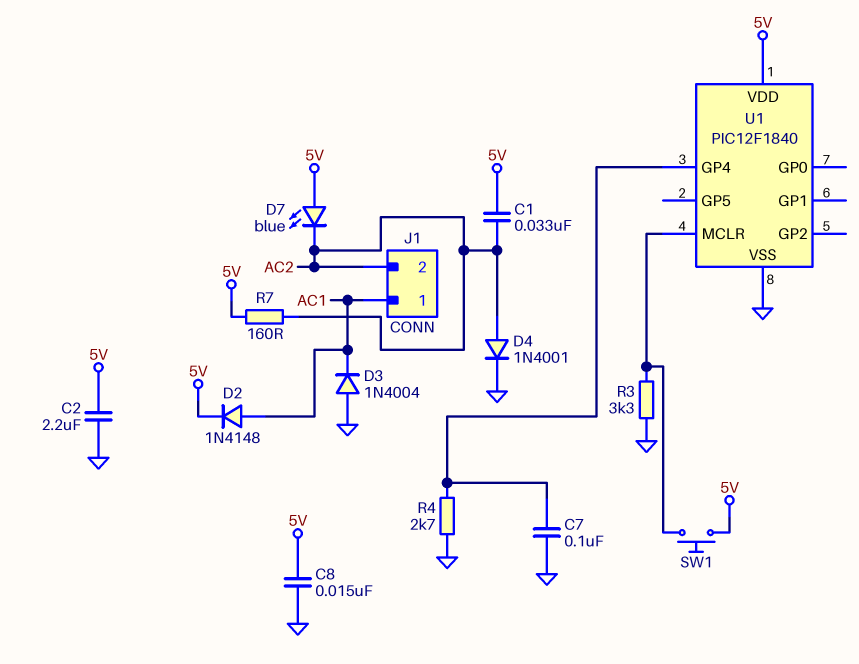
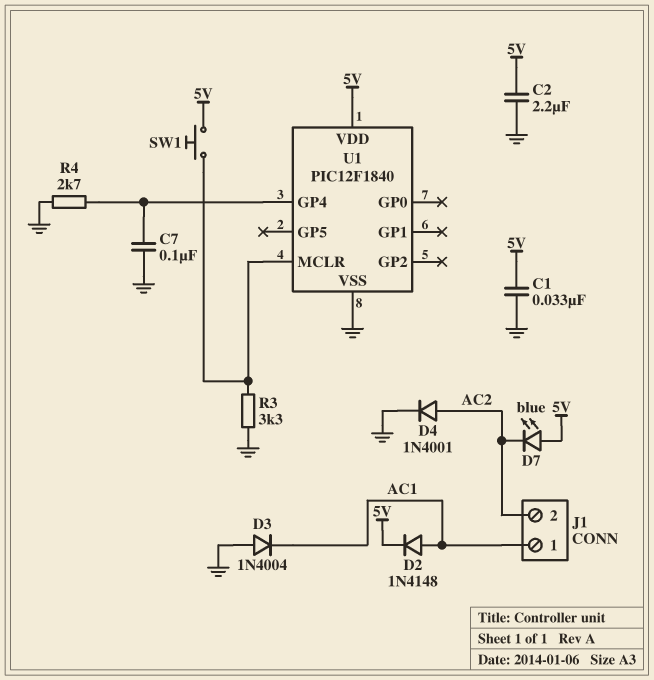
C1: 33nF (5V, AC2) -> 33nF (5V, GND)
C8: 15nF (5V, GND) -> none
R7: 160 (5V, AC2) -> none

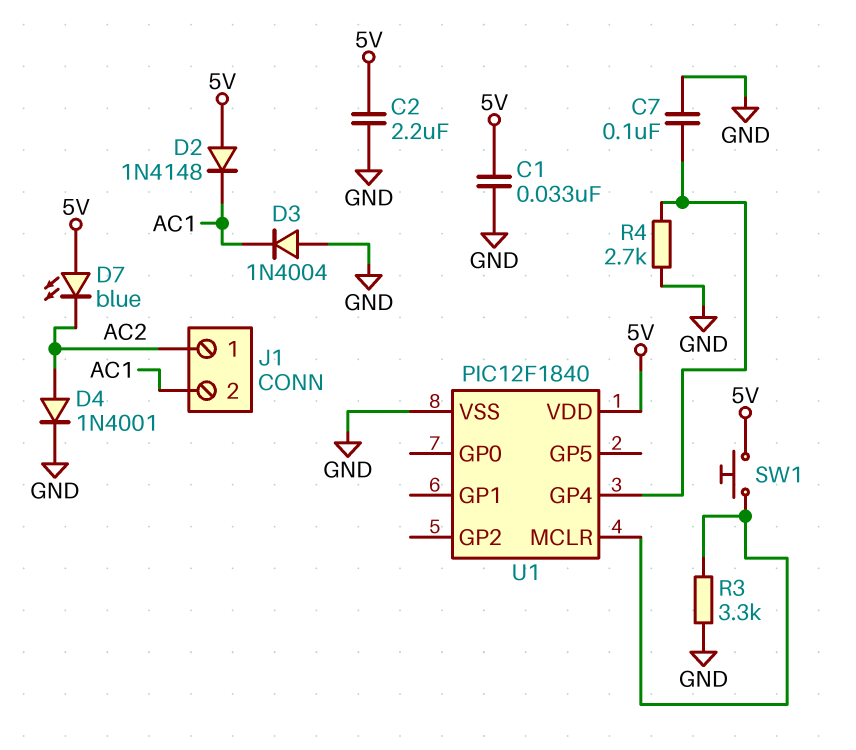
D2: diode 1N4148 (A AC1, K 5V) -> diode 1N4148 (A 5V, K AC1)
J1 pin 1: AC1 -> AC2
J1 pin 2: AC2 -> AC1

